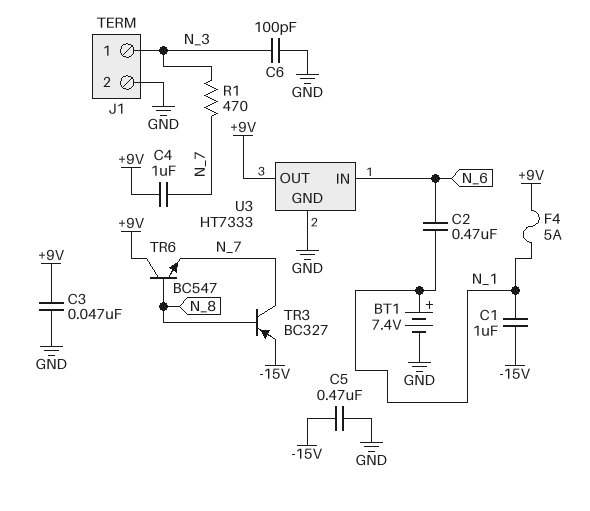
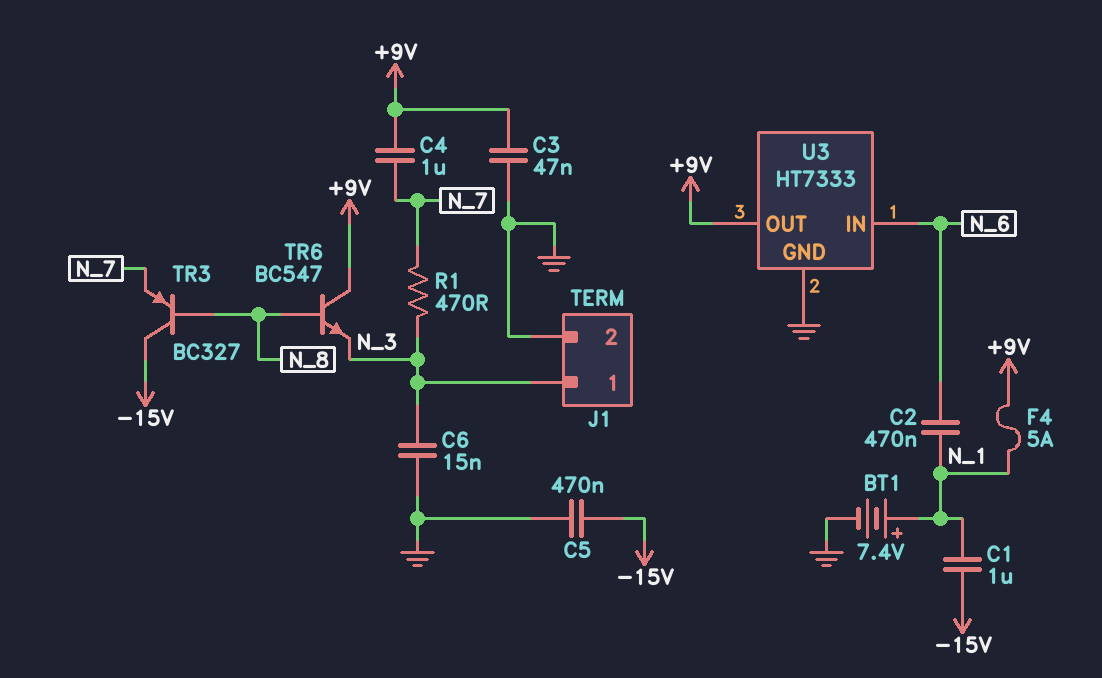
C6: 100pF (GND, N_3) -> 15nF (GND, N_3)
TR3: PNP BC327 (B N_8, C N_7, E -15V) -> PNP BC327 (B N_8, C -15V, E N_7)
TR6: NPN BC547 (B N_8, C +9V, E N_7) -> NPN BC547 (B N_8, C +9V, E N_3)

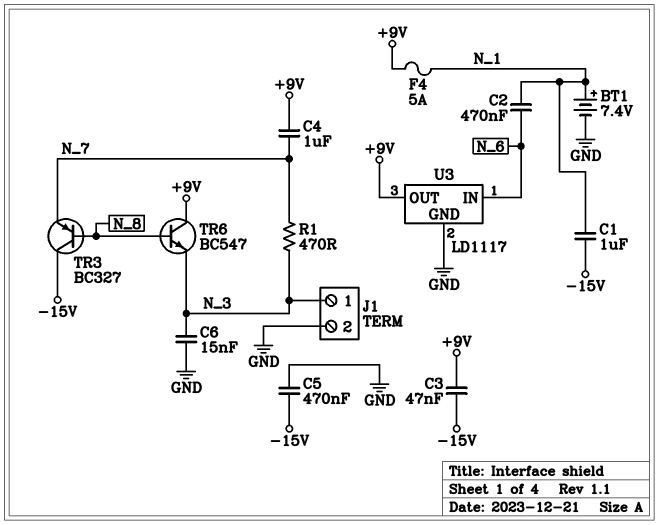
C3: 47nF (+9V, GND) -> 47nF (+9V, -15V)
U3: HT7333 -> LD1117

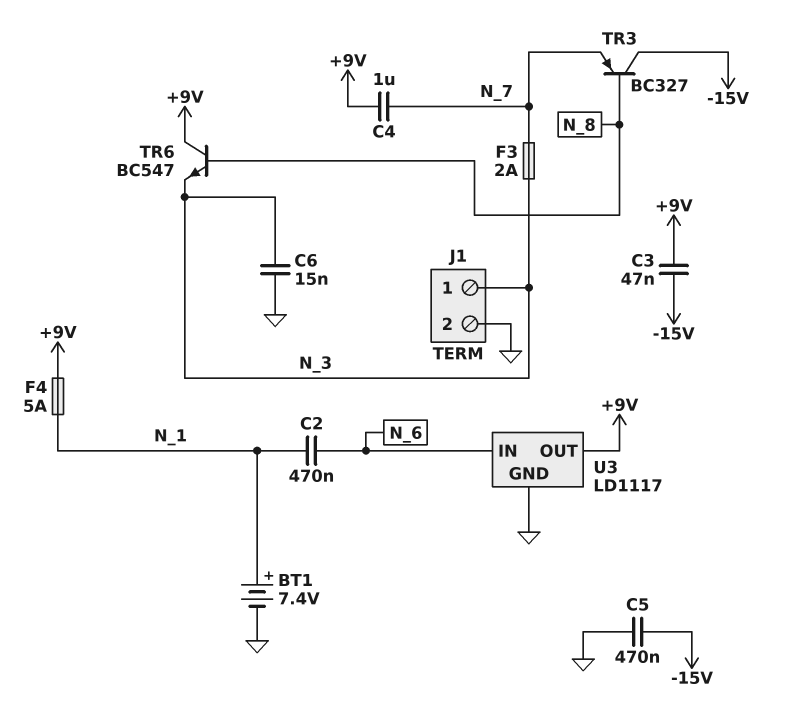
C1: 1uF (-15V, N_1) -> none
F3: none -> 2A (N_3, N_7)
R1: 470 (N_3, N_7) -> none

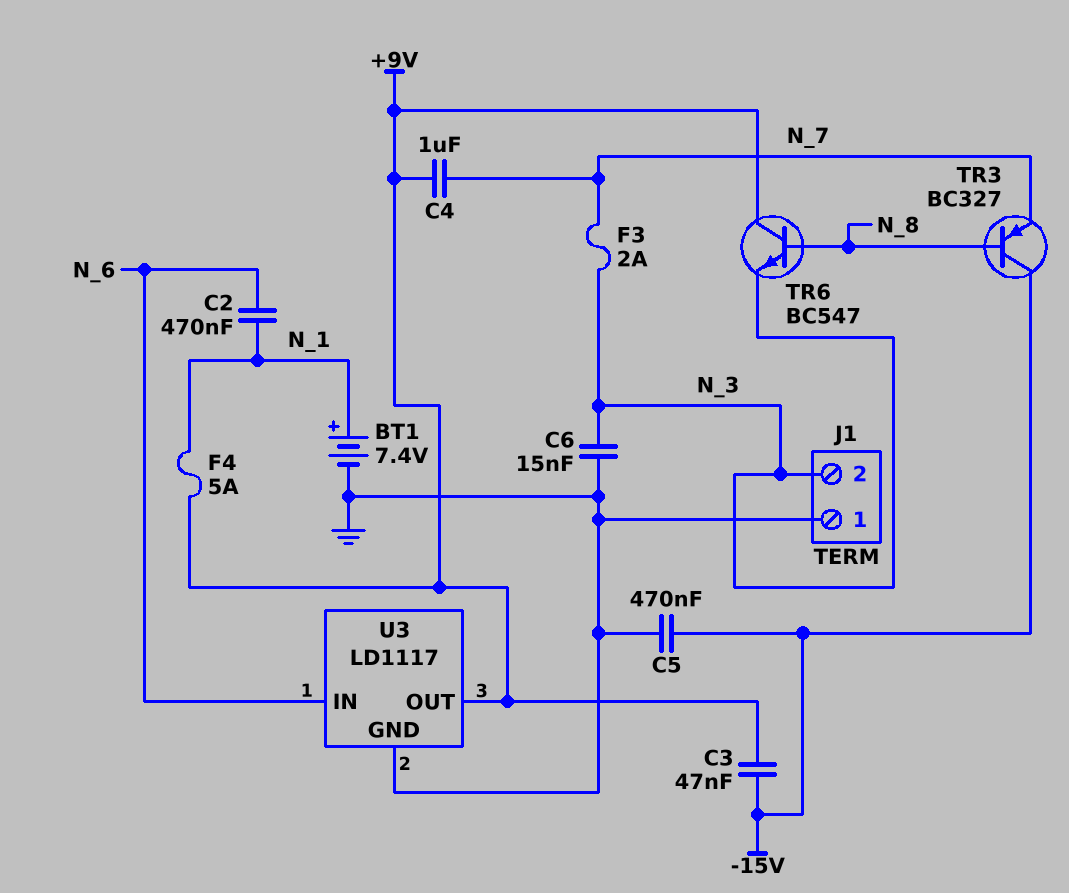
J1 pin 1: N_3 -> GND
J1 pin 2: GND -> N_3

